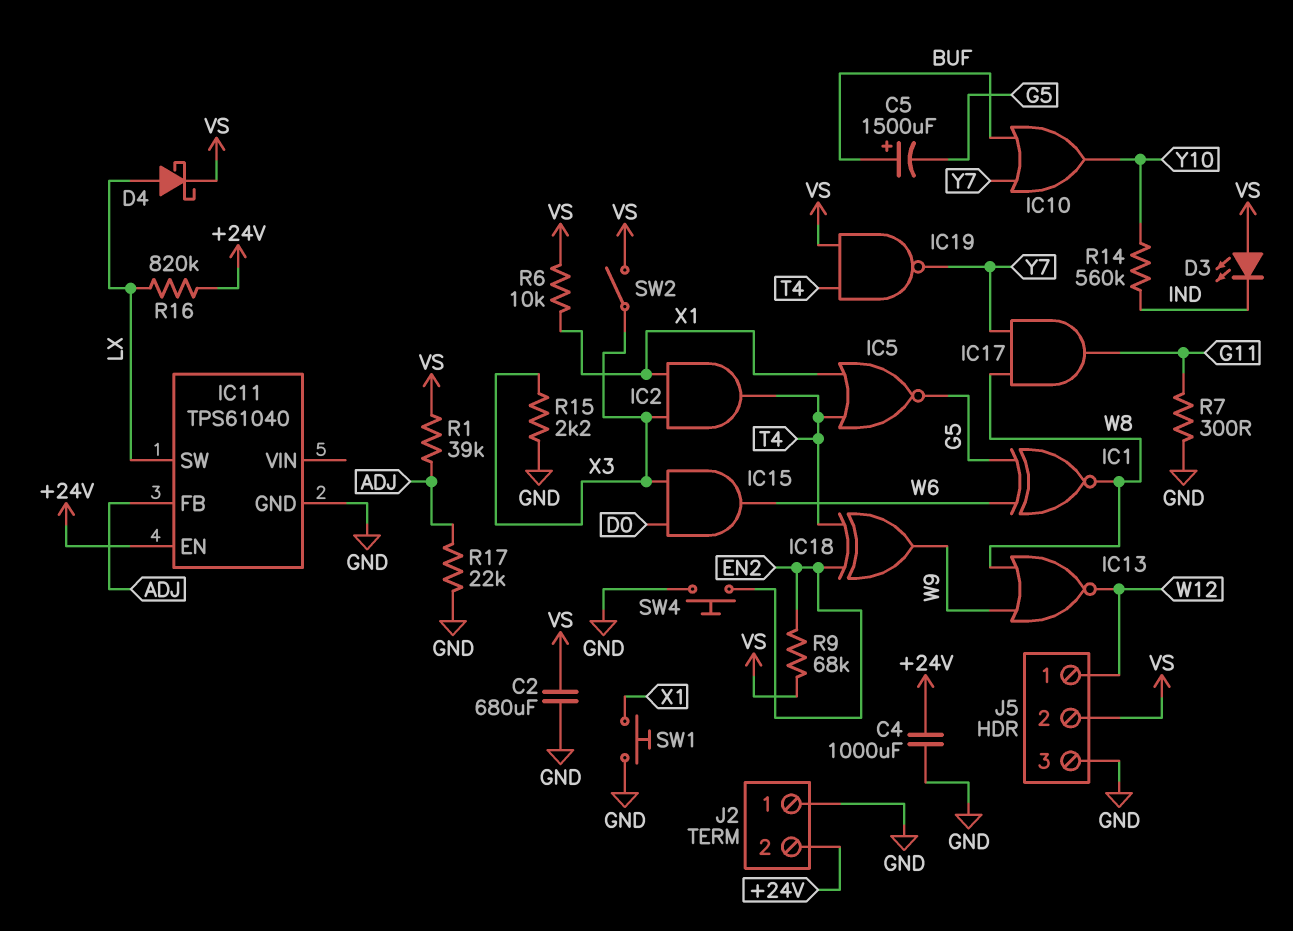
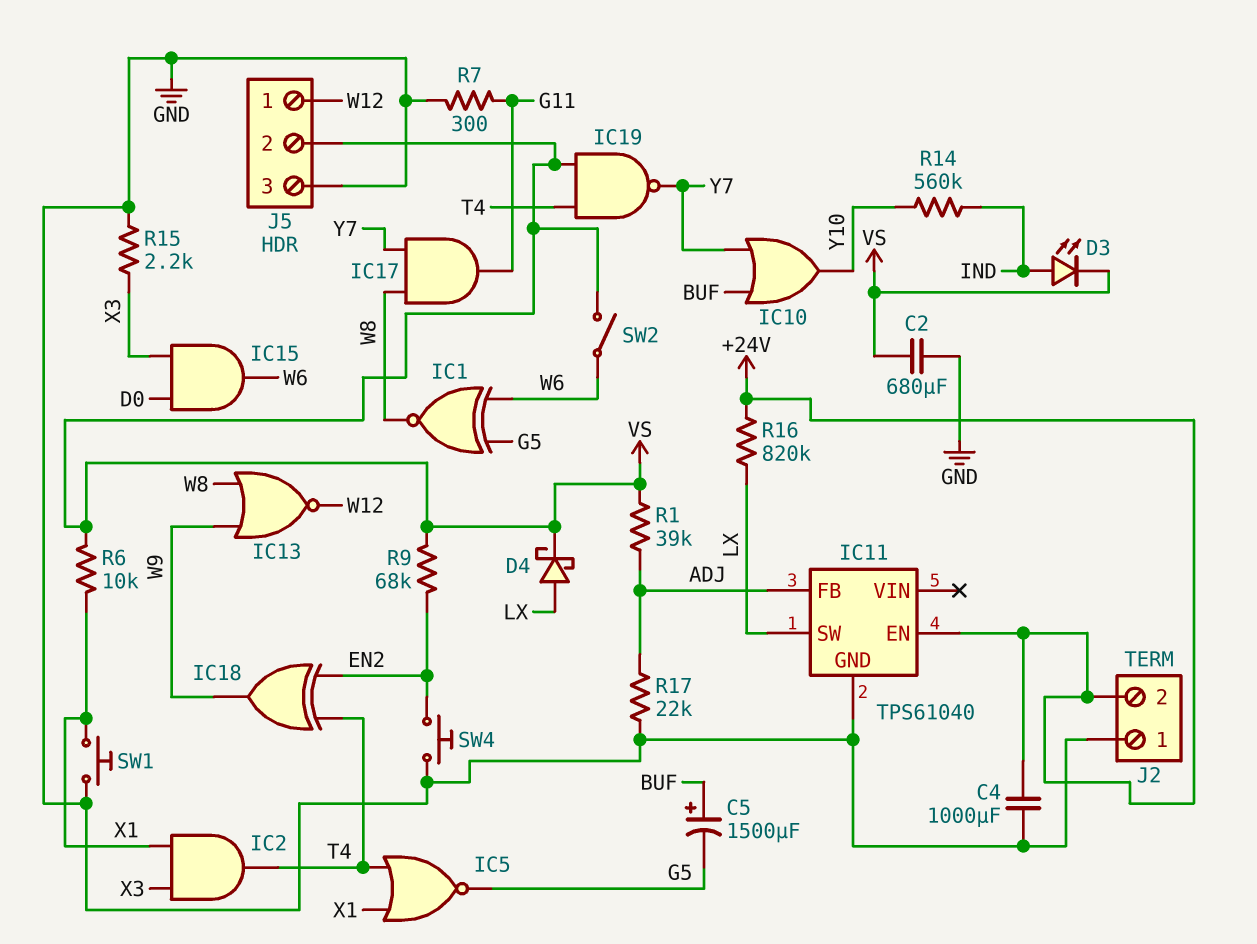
D3: LED (A VS, K IND) -> LED (A IND, K VS)
SW2: switch (VS, X3) -> switch (VS, W6)

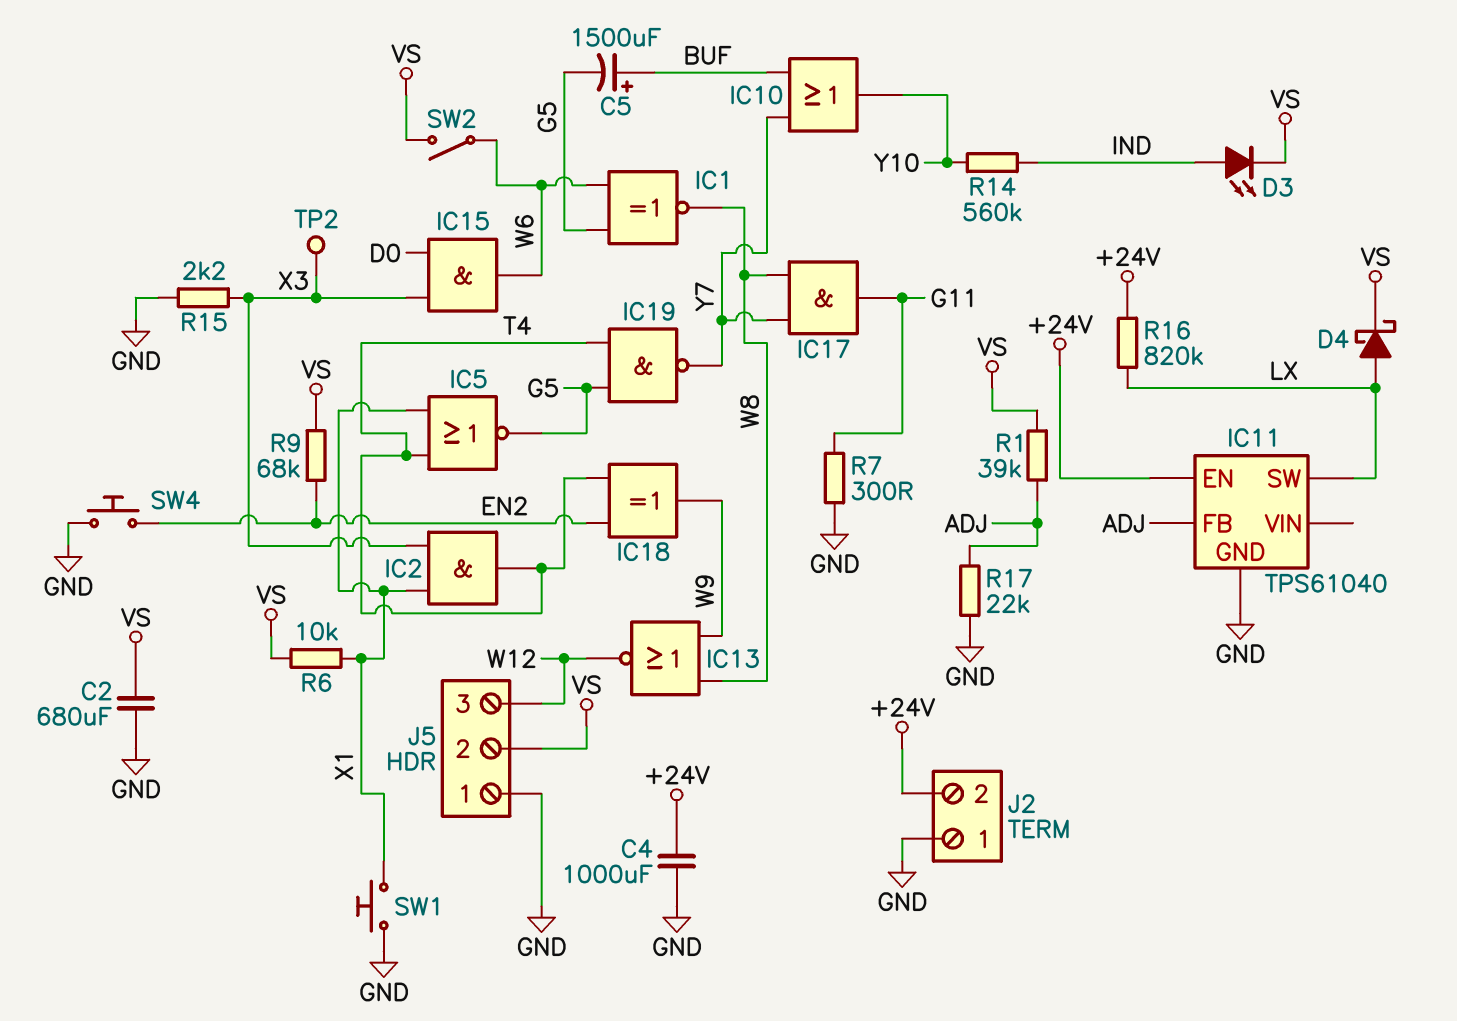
IC19: NAND (in T4, in VS, out Y7) -> NAND (in G5, in T4, out Y7)
J5 pin 1: W12 -> GND
J5 pin 3: GND -> W12
TP2: none -> test point (X3)

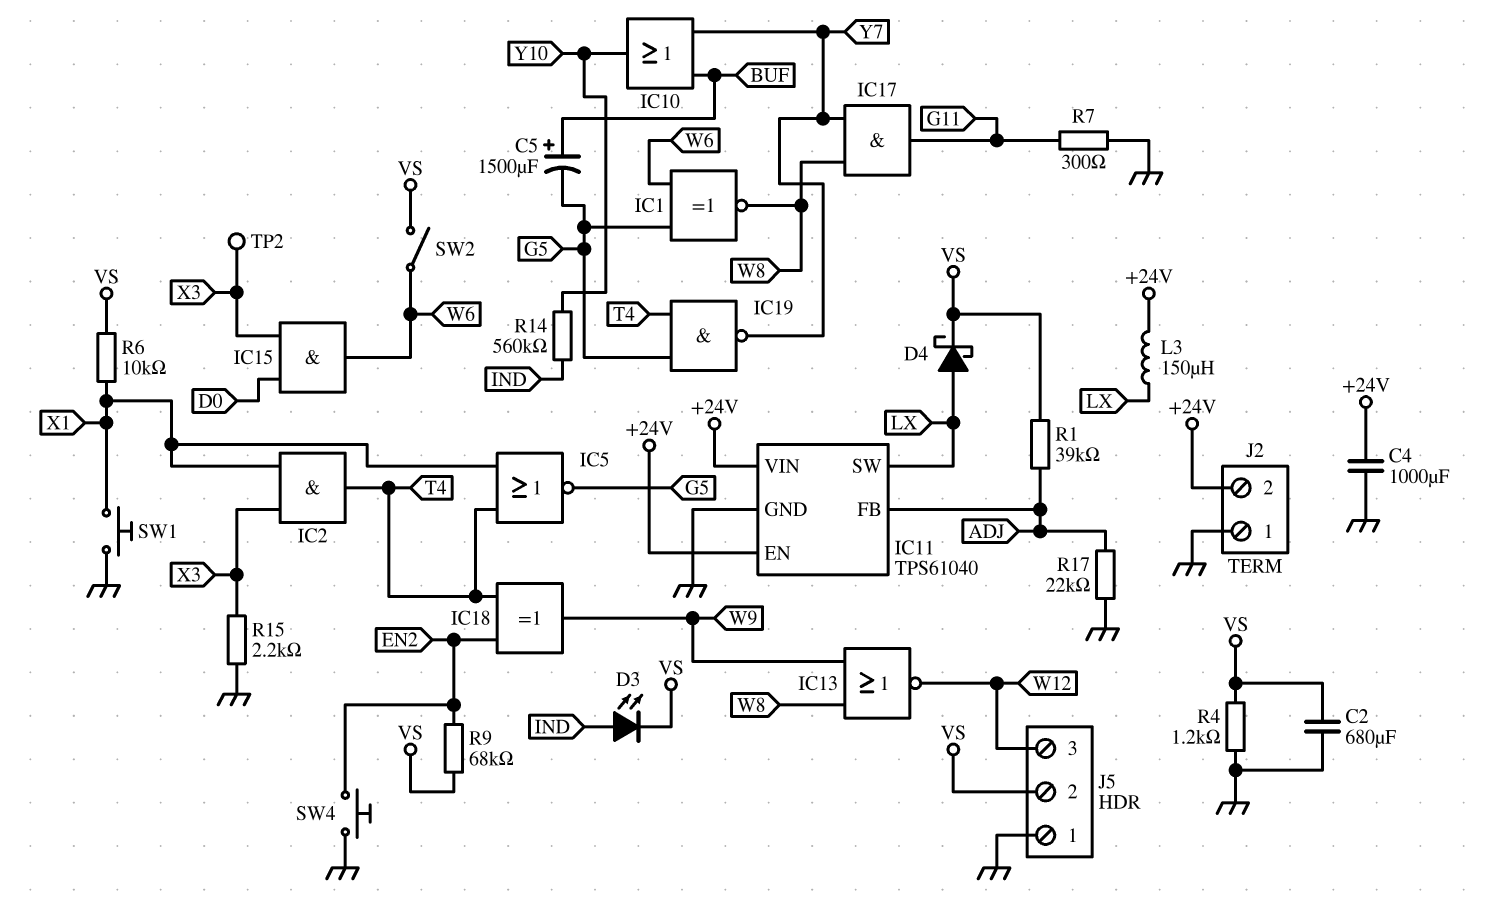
IC11 pin VIN: none -> +24V
L3: none -> 150uH (+24V, LX)
R4: none -> 1.2k (GND, VS)
R16: 820k (+24V, LX) -> none

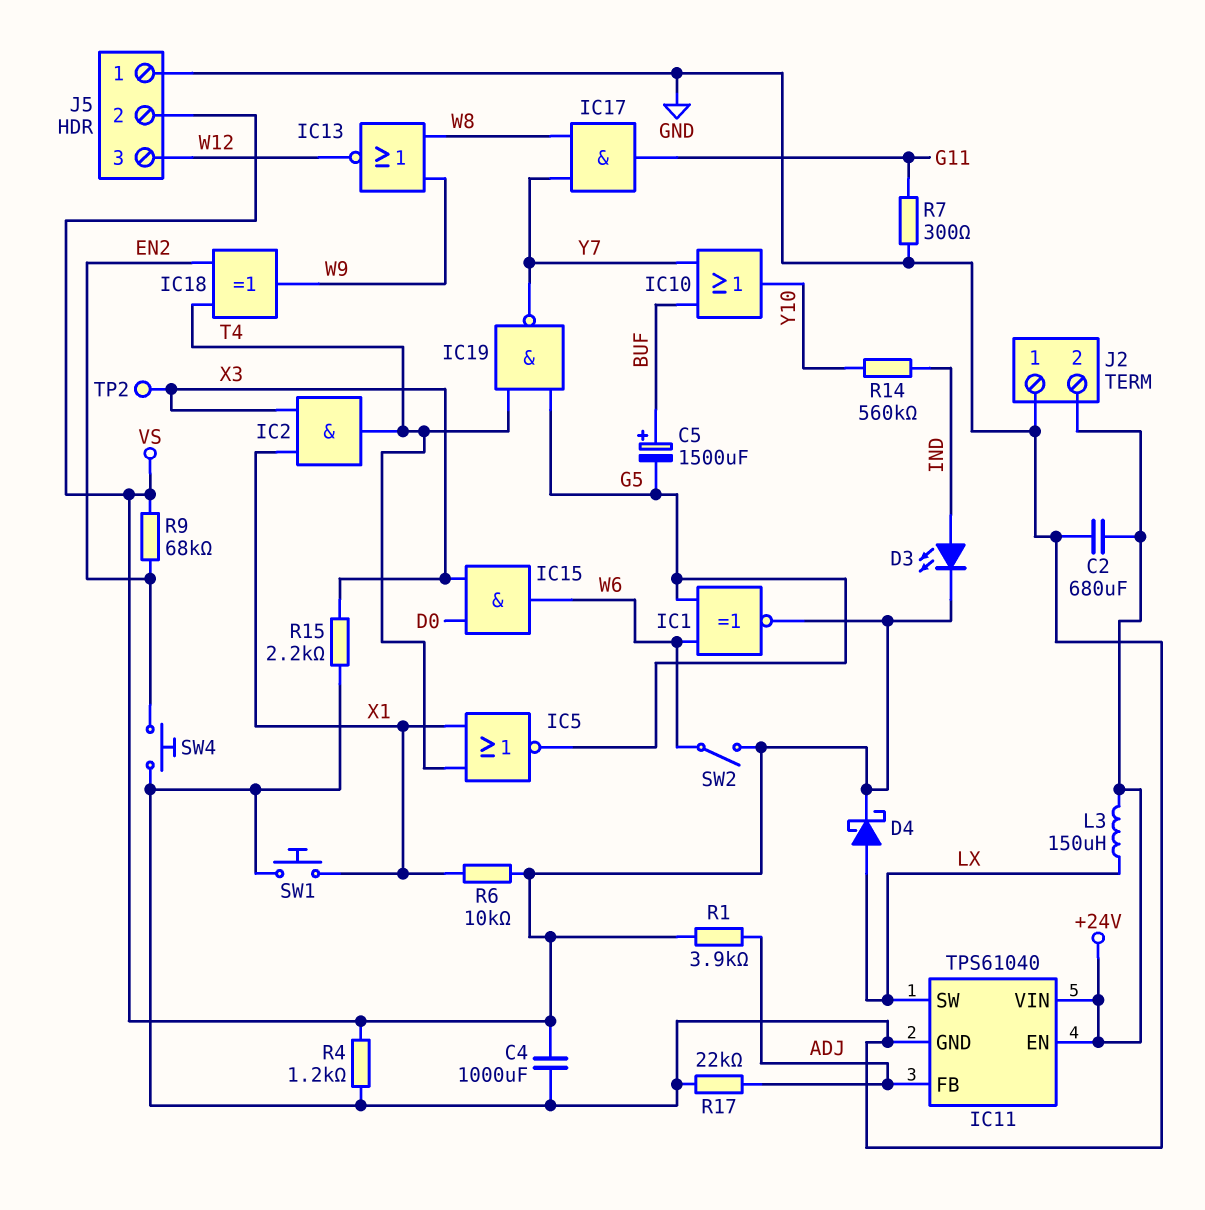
C2: 680uF (GND, VS) -> 680uF (+24V, GND)
C4: 1000uF (+24V, GND) -> 1000uF (GND, VS)
IC1: XNOR (in G5, in W6, out W8) -> XNOR (in G5, in W6, out VS)
R1: 39k (ADJ, VS) -> 3.9k (ADJ, VS)

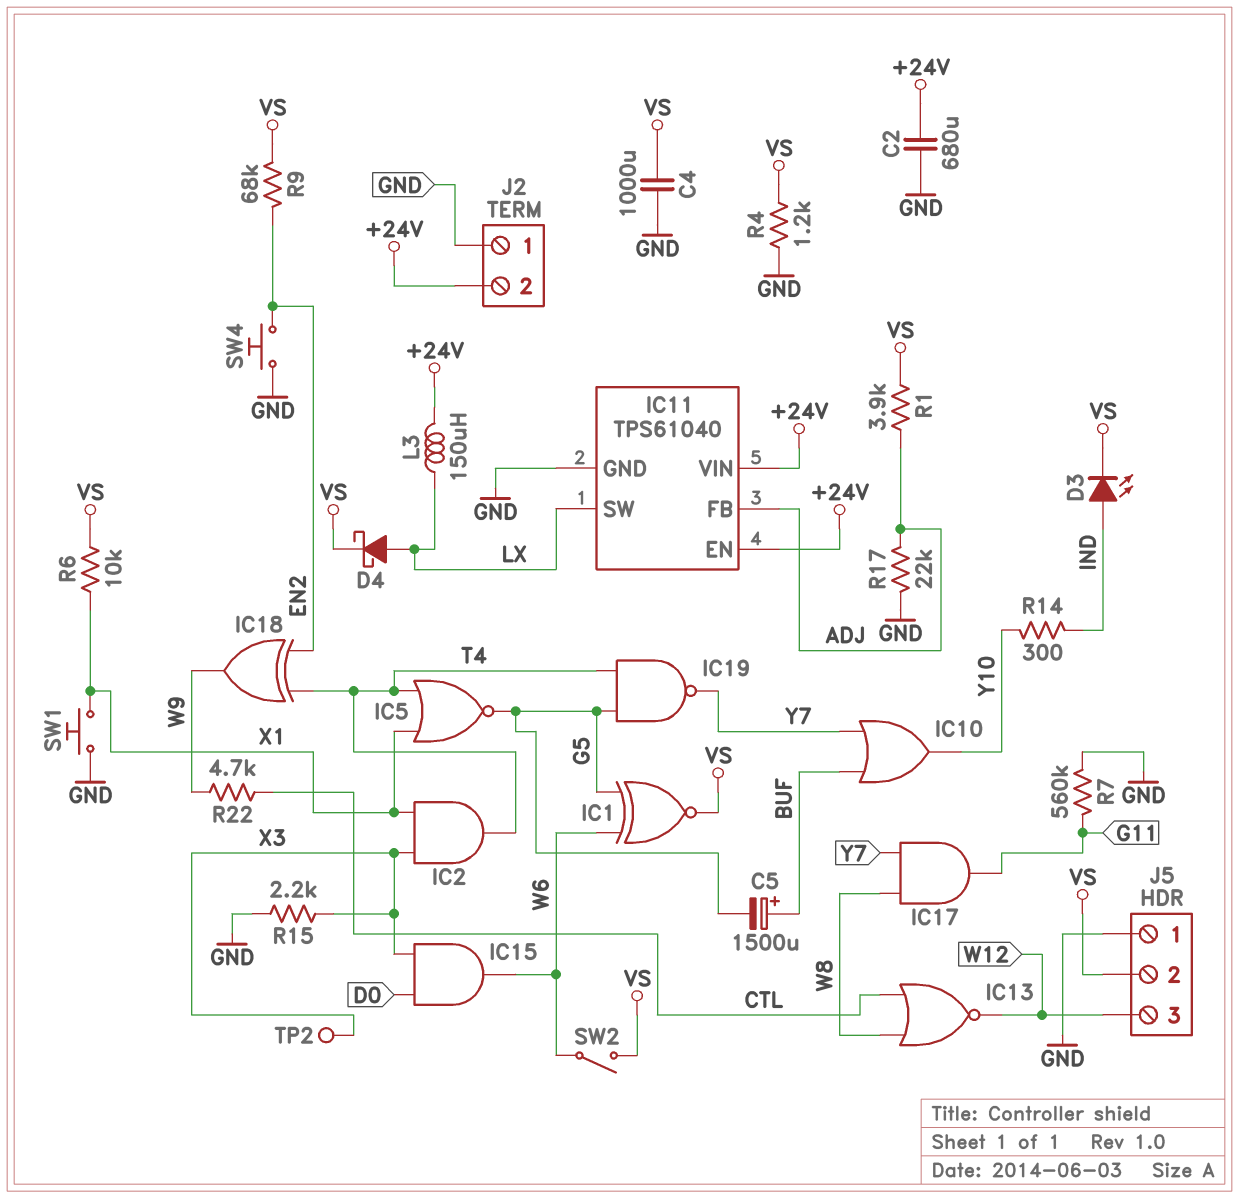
IC13: NOR (in W8, in W9, out W12) -> NOR (in CTL, in W8, out W12)
R7: 300 (G11, GND) -> 560k (G11, GND)
R14: 560k (IND, Y10) -> 300 (IND, Y10)
R22: none -> 4.7k (CTL, W9)

